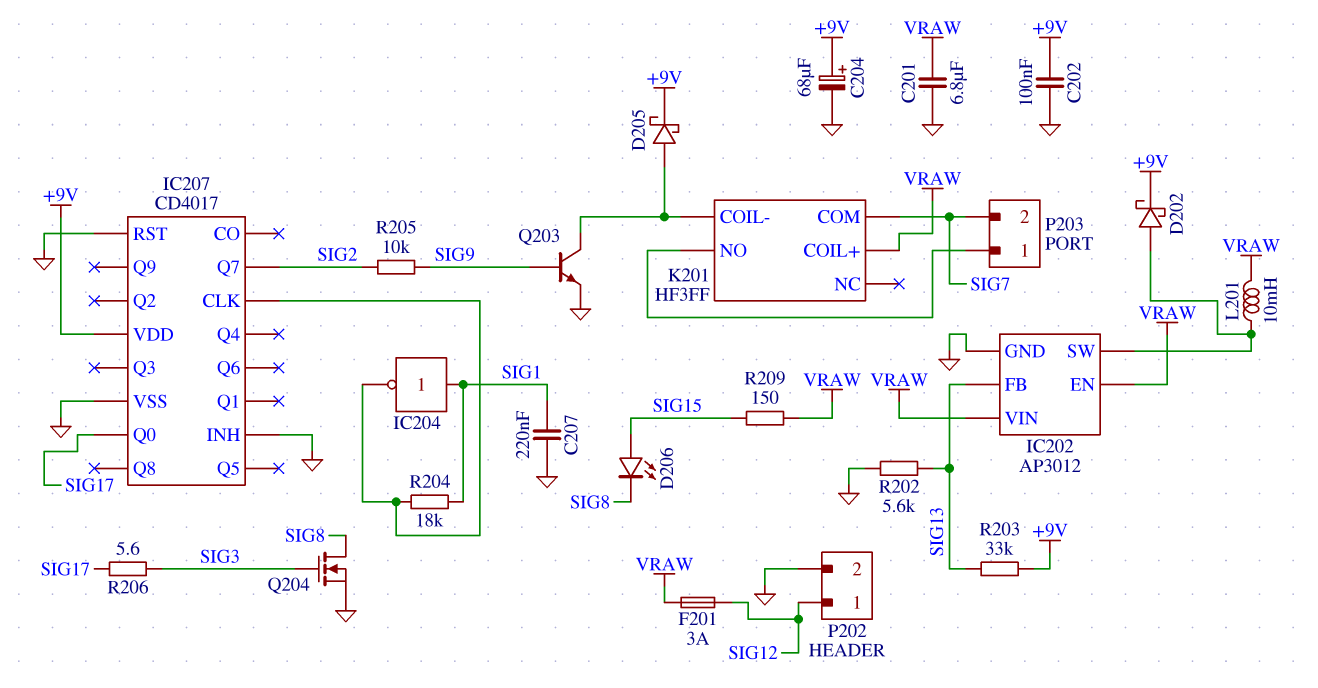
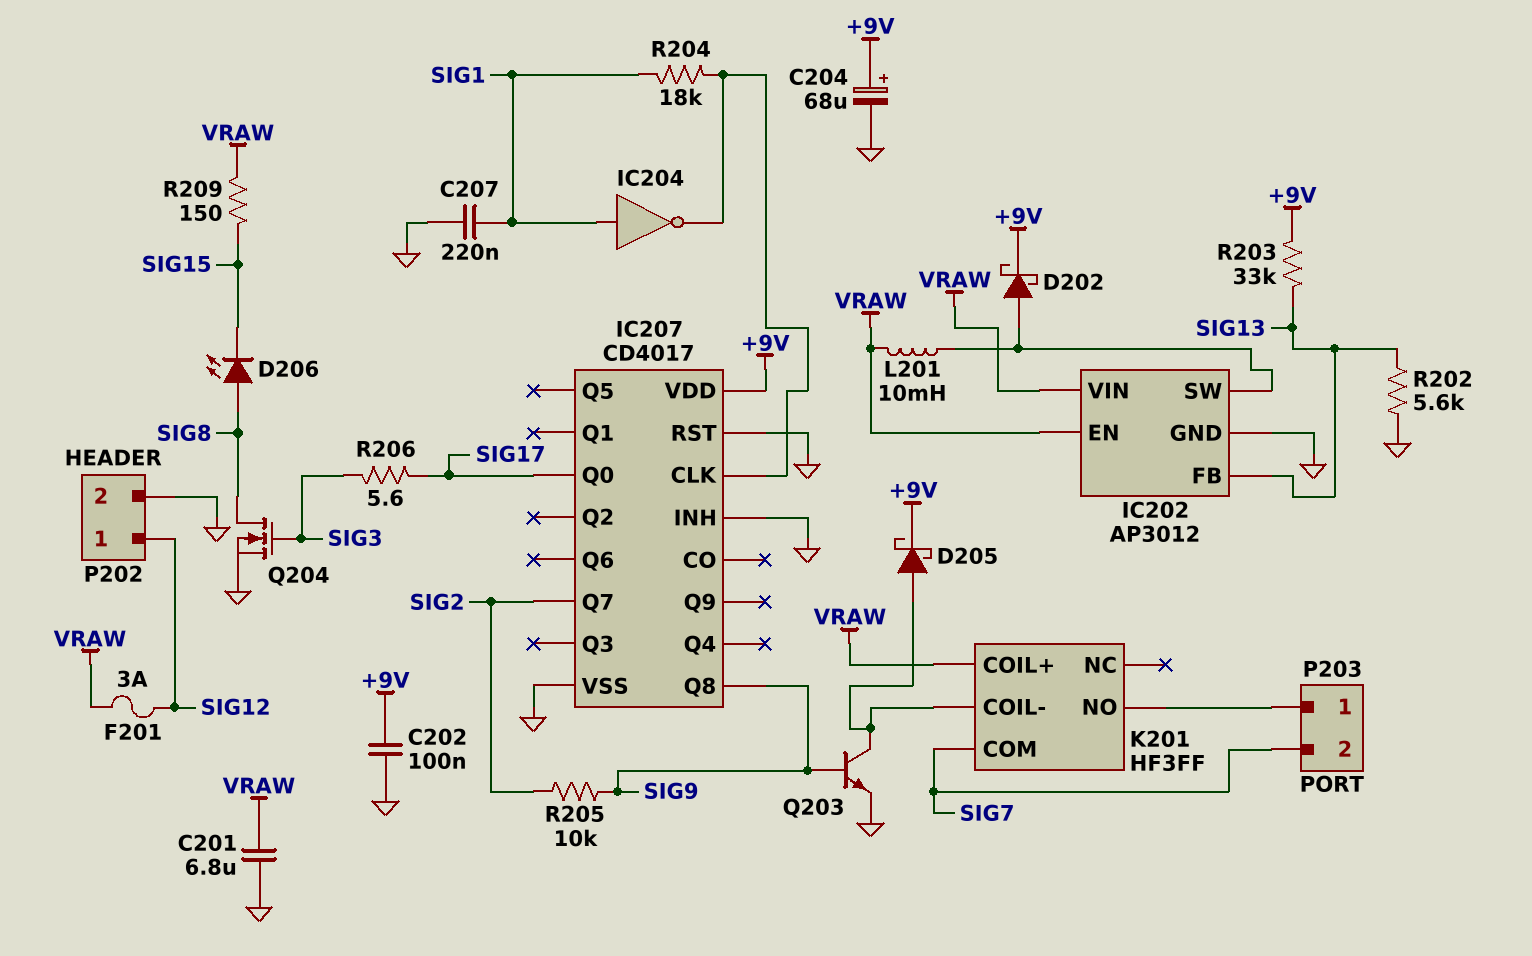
D206: LED (A SIG15, K SIG8) -> LED (A SIG8, K SIG15)
IC207 pin Q8: none -> SIG9

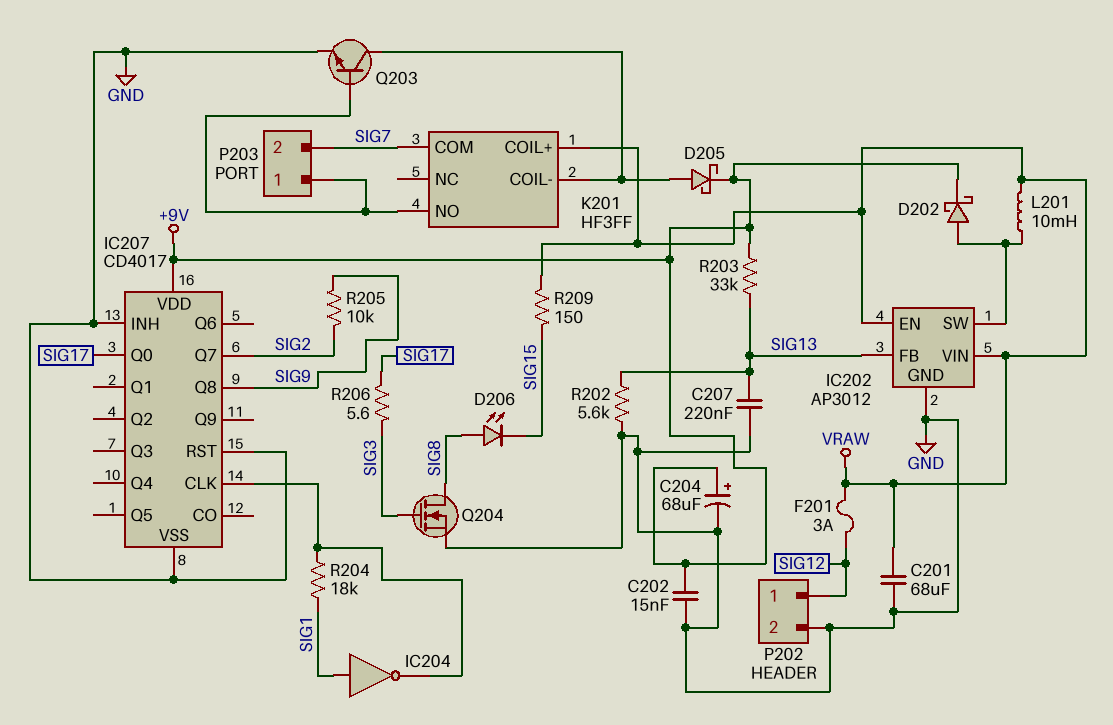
C201: 6.8uF (GND, VRAW) -> 68uF (GND, VRAW)
C202: 100nF (+9V, GND) -> 15nF (+9V, GND)
C207: 220nF (GND, SIG1) -> 220nF (GND, SIG13)
Q203: NPN (B SIG9, C K201/COIL-, E GND) -> NPN (B K201/NO, C K201/COIL-, E GND)

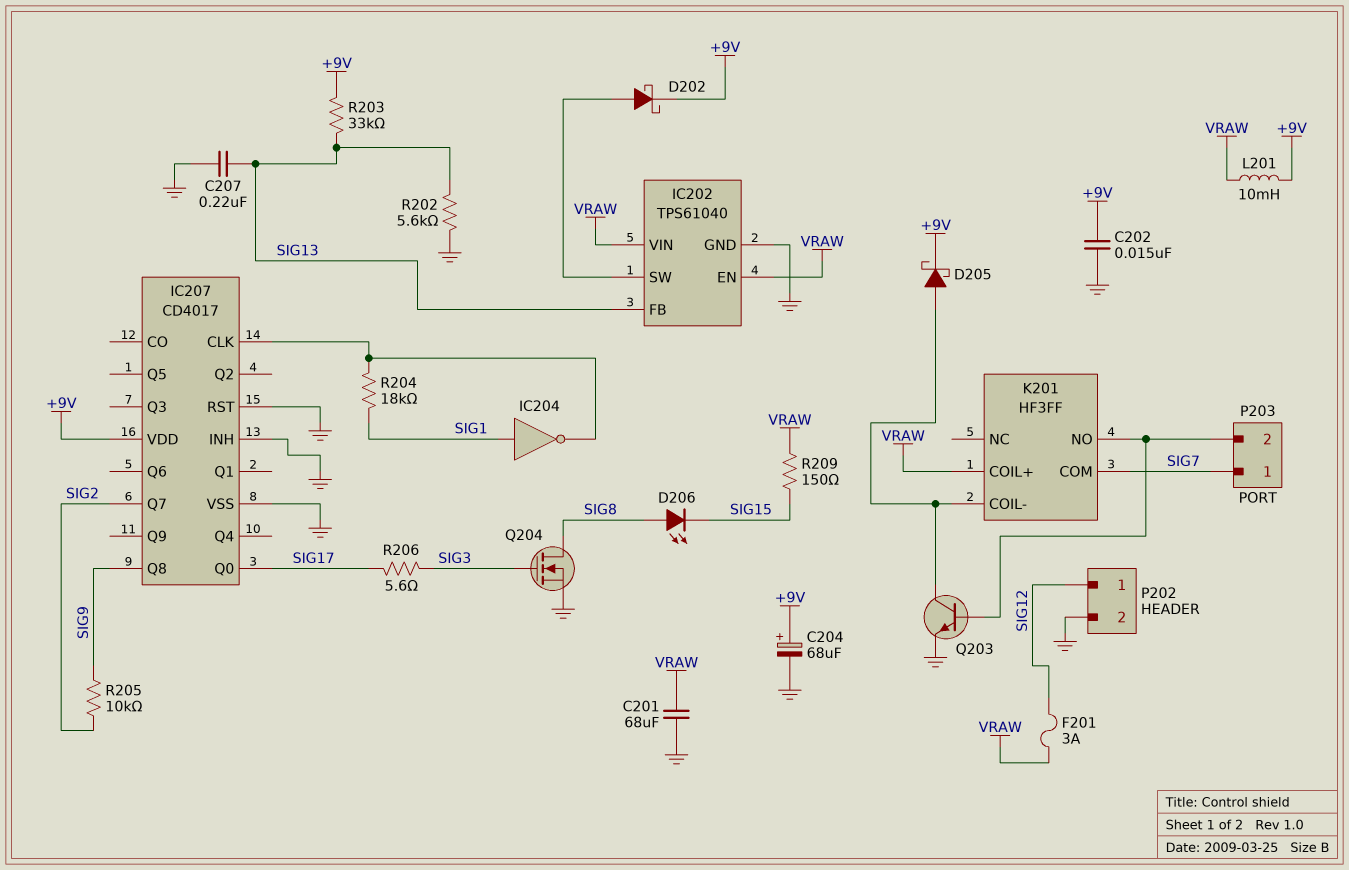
IC202: AP3012 -> TPS61040
L201: 10mH (IC202/SW, VRAW) -> 10mH (+9V, VRAW)
P203 pin 1: K201/NO -> SIG7
P203 pin 2: SIG7 -> K201/NO

